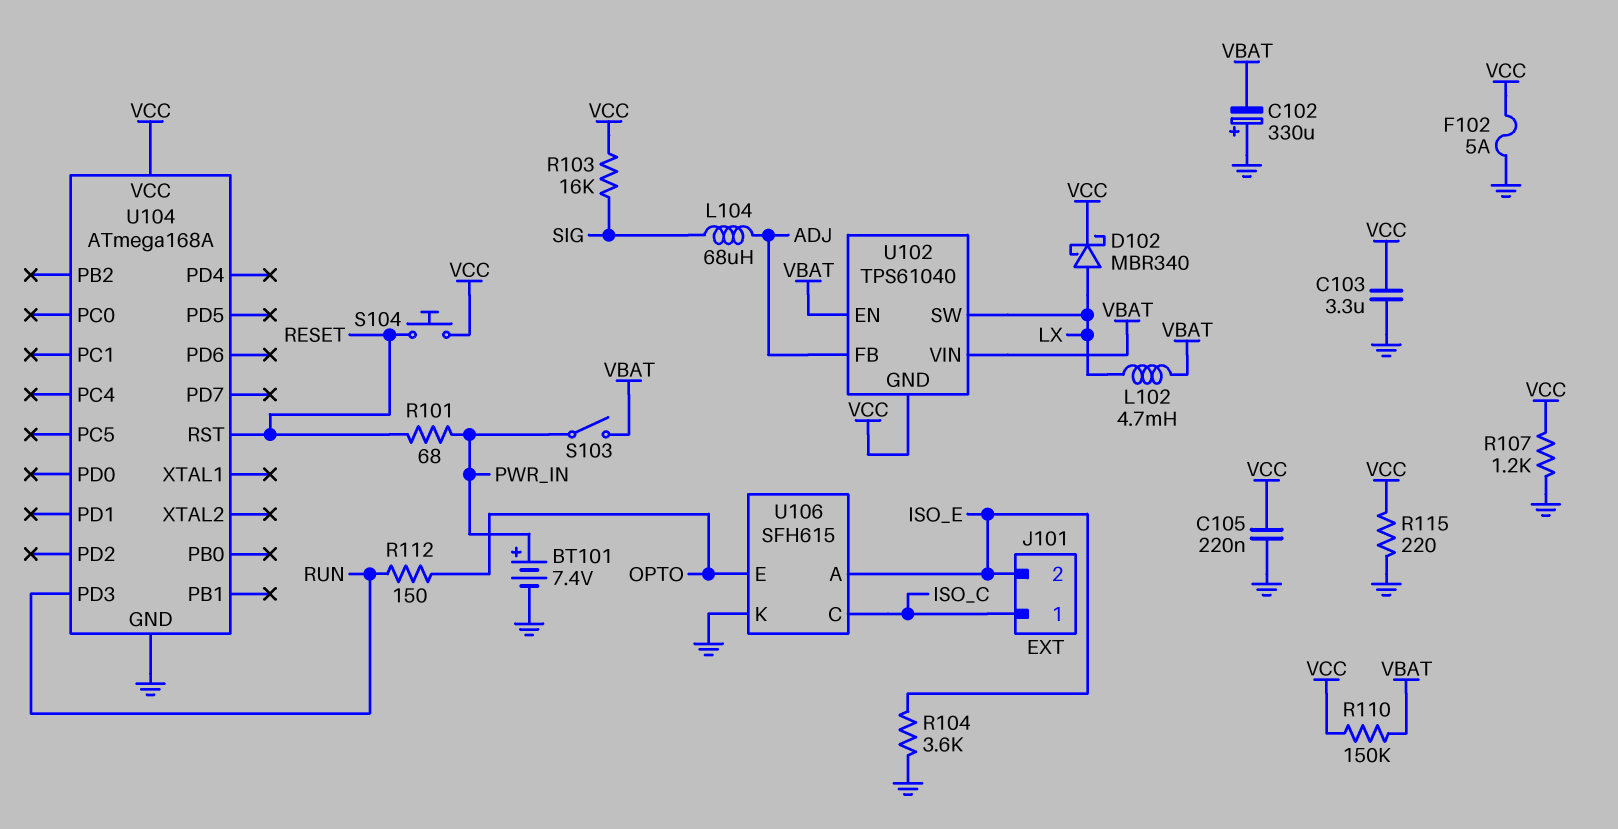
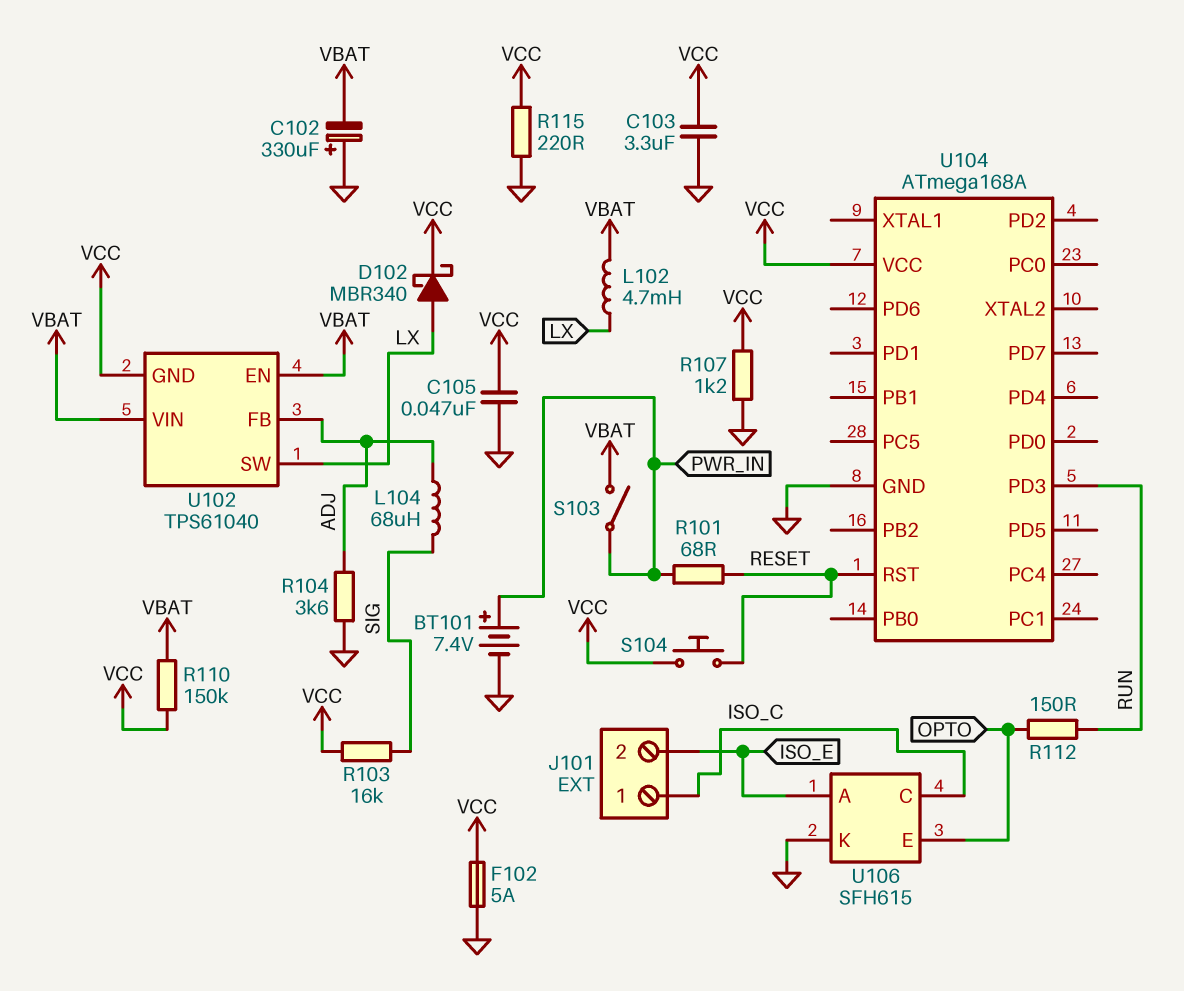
C105: 220nF (GND, VCC) -> 47nF (GND, VCC)
R104: 3.6k (GND, ISO_E) -> 3.6k (ADJ, GND)

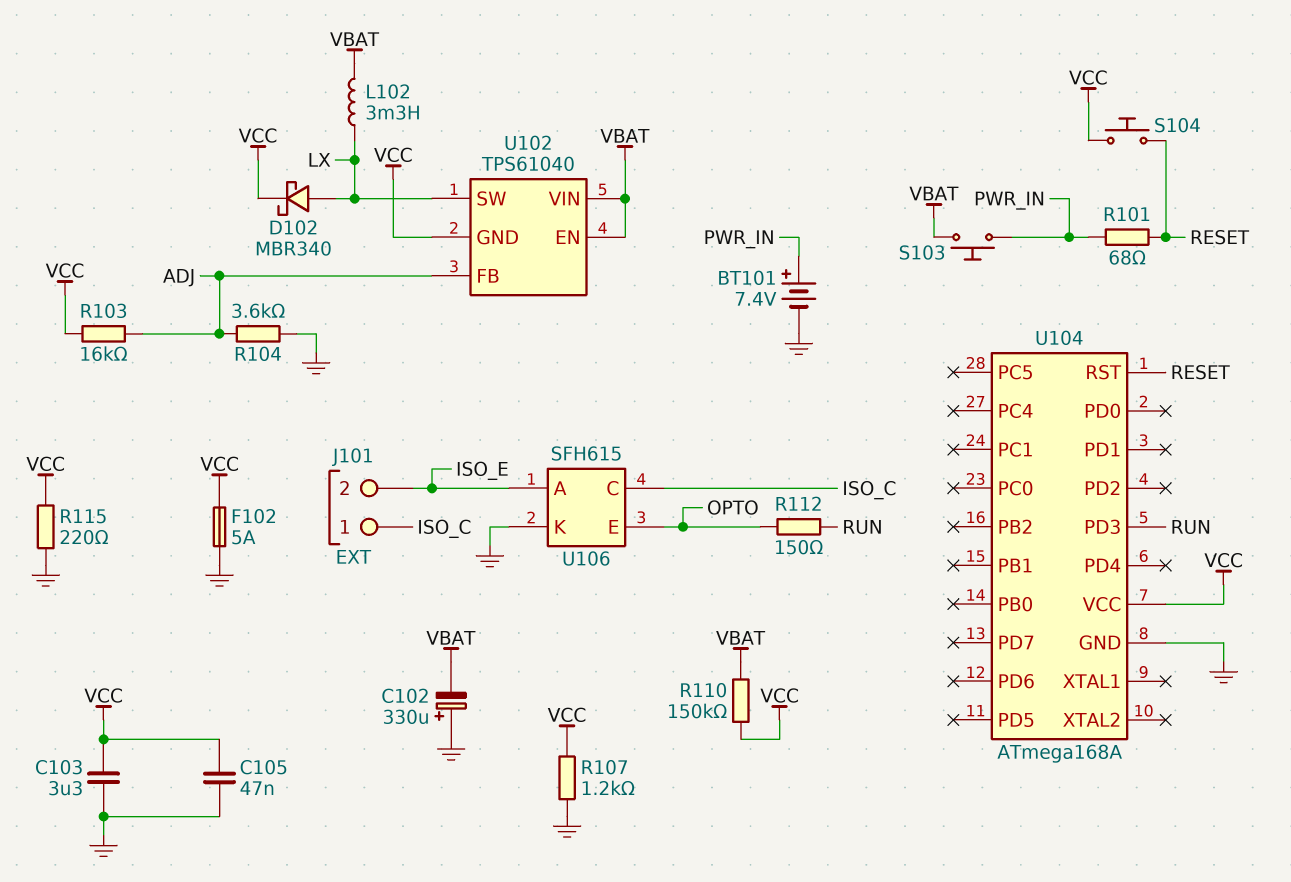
L102: 4.7mH (LX, VBAT) -> 3.3mH (LX, VBAT)
L104: 68uH (ADJ, SIG) -> none
R103: 16k (SIG, VCC) -> 16k (ADJ, VCC)
S103: switch (PWR_IN, VBAT) -> button (PWR_IN, VBAT)

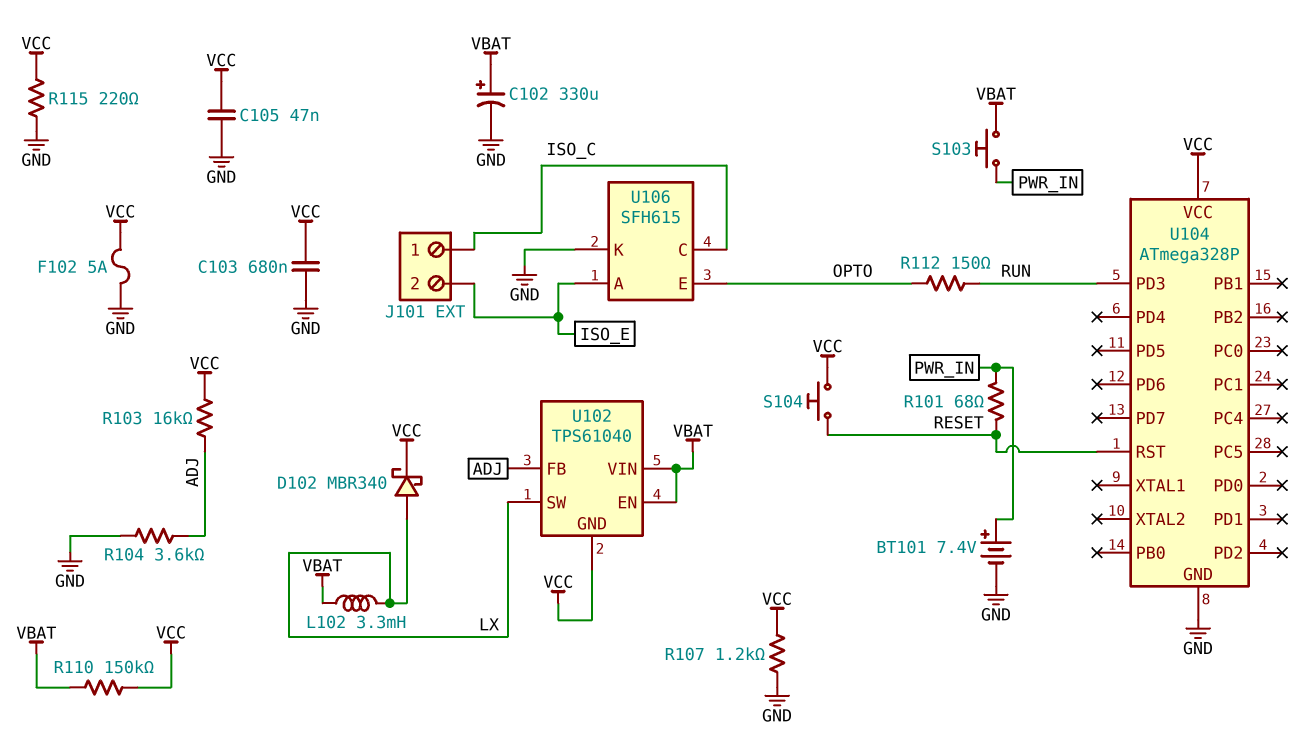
C102: 330uF (plus GND, minus VBAT) -> 330uF (plus VBAT, minus GND)
C103: 3.3uF (GND, VCC) -> 680nF (GND, VCC)
U104: ATmega168A -> ATmega328P

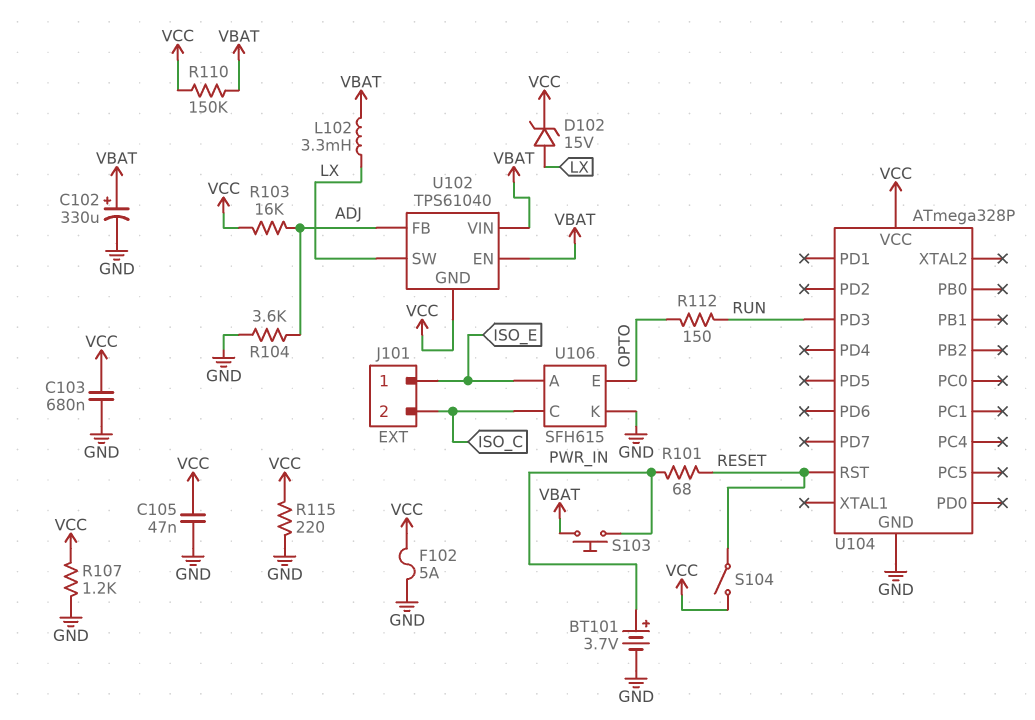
BT101: 7.4V (plus PWR_IN, minus GND) -> 3.7V (plus PWR_IN, minus GND)
D102: schottky MBR340 (A LX, K VCC) -> zener 15V (A LX, K VCC)
J101 pin 1: ISO_C -> ISO_E
J101 pin 2: ISO_E -> ISO_C
S104: button (RESET, VCC) -> switch (RESET, VCC)

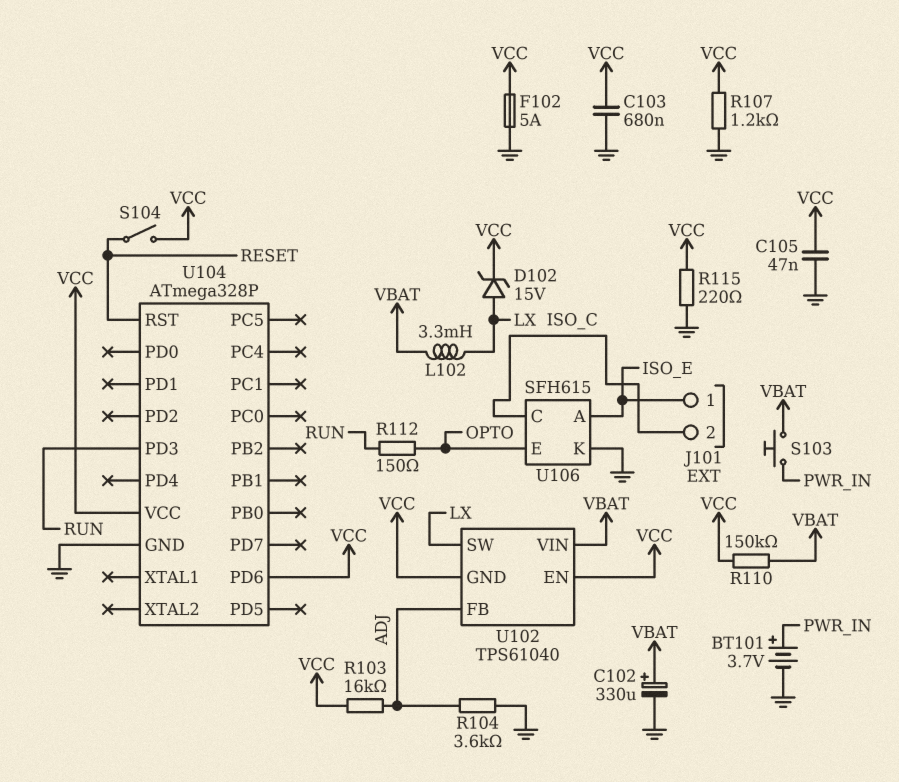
R101: 68 (PWR_IN, RESET) -> none
U102 pin EN: VBAT -> VCC
U104 pin PD6: none -> VCC

